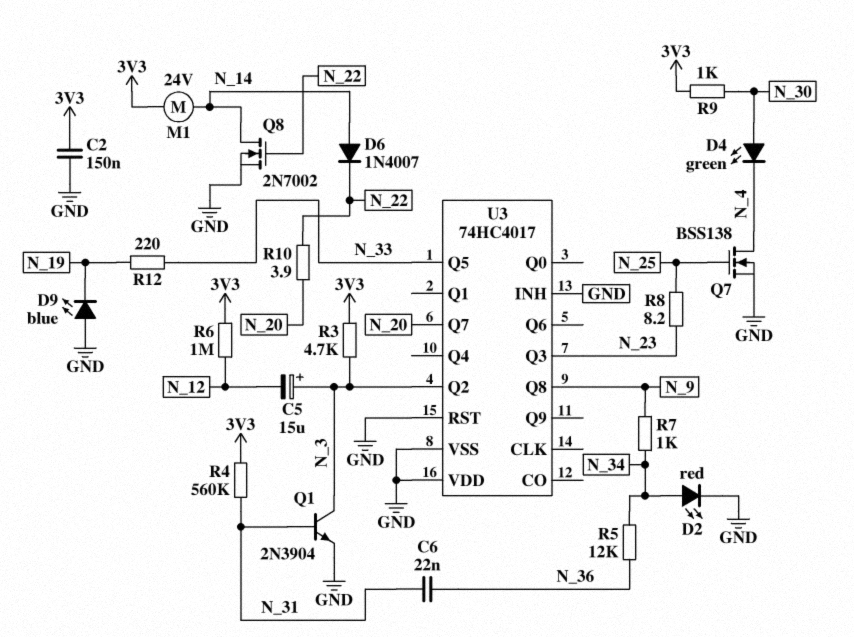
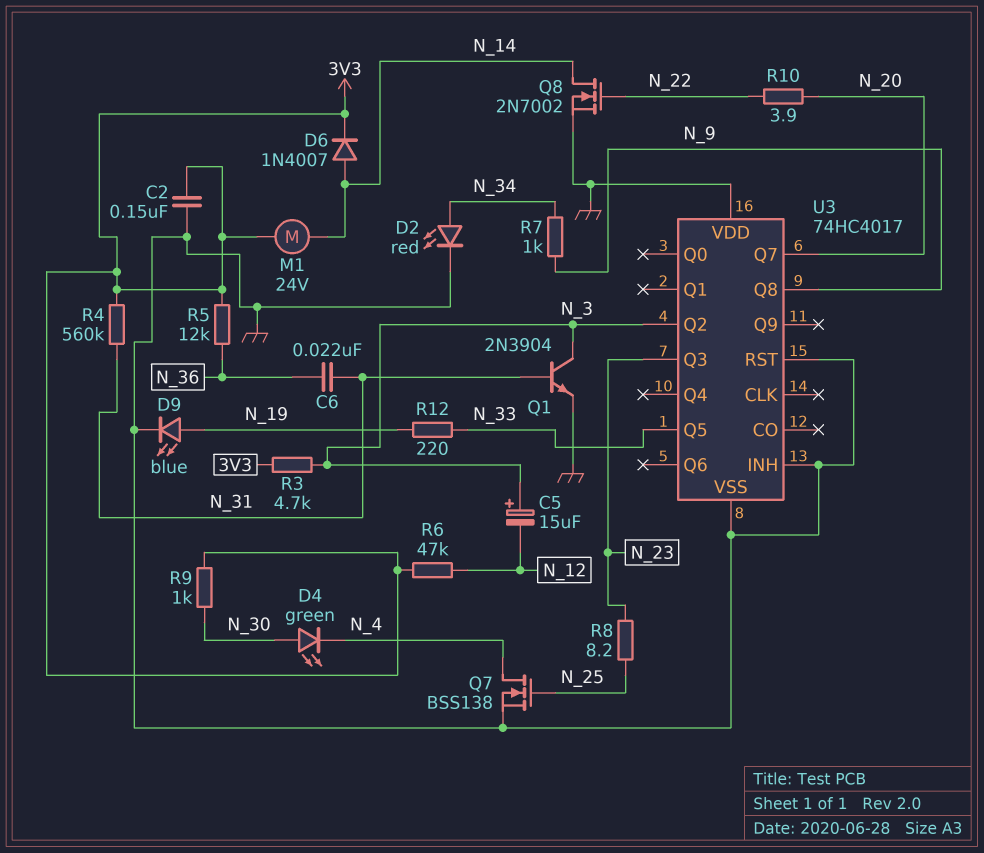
D6: diode 1N4007 (A N_14, K N_22) -> diode 1N4007 (A N_14, K 3V3)
D9: LED blue (A GND, K N_19) -> LED blue (A N_19, K GND)
R5: 12k (N_34, N_36) -> 12k (3V3, N_36)
R6: 1M (3V3, N_12) -> 47k (3V3, N_12)

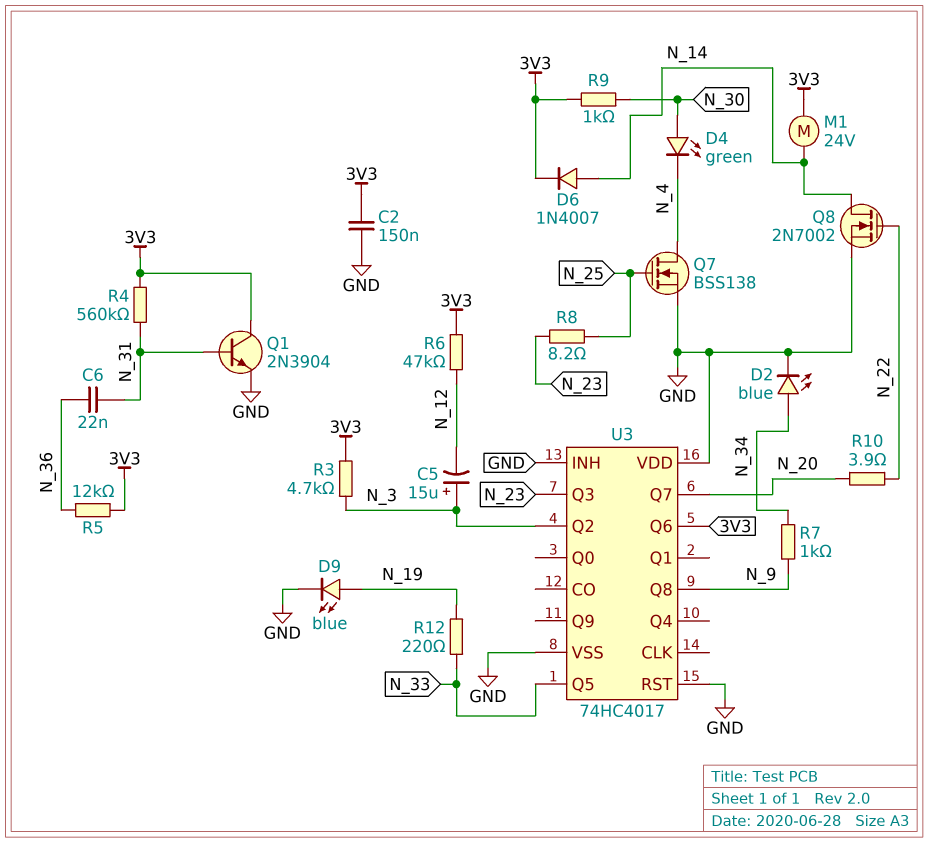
D2: LED red (A N_34, K GND) -> LED blue (A N_34, K GND)
Q1: NPN 2N3904 (B N_31, C N_3, E GND) -> NPN 2N3904 (B N_31, C 3V3, E GND)
U3 pin Q6: none -> 3V3

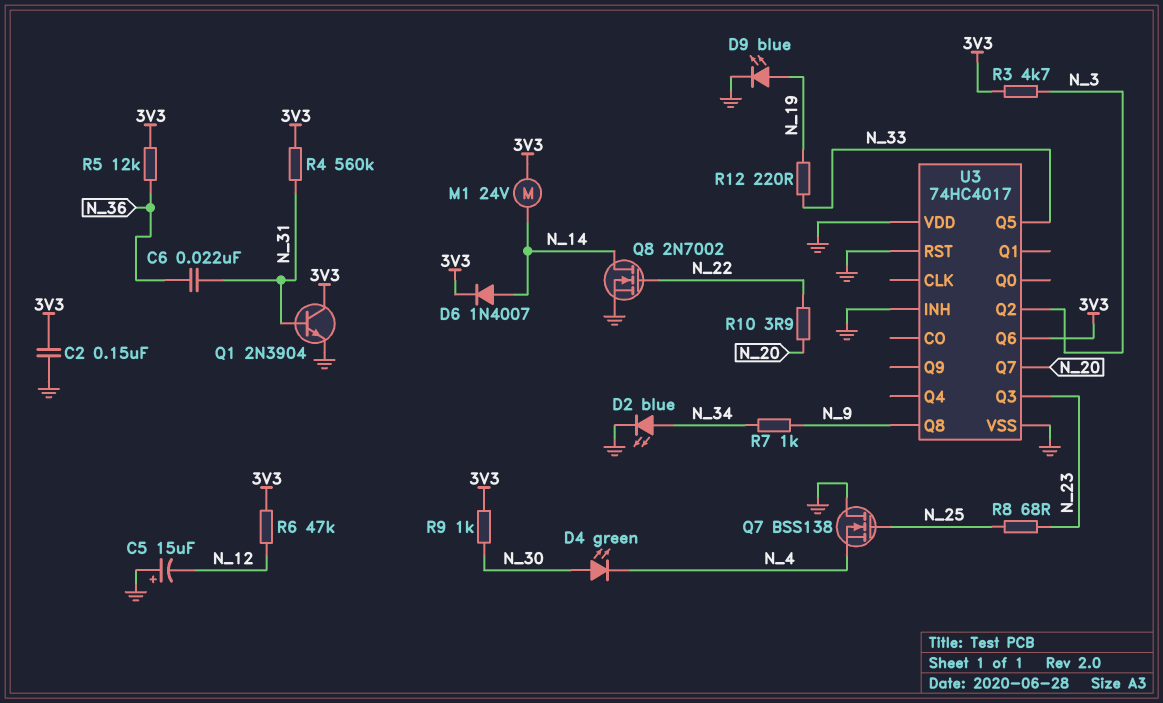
C5: 15uF (plus N_3, minus N_12) -> 15uF (plus GND, minus N_12)
Q7: NMOS BSS138 (G N_25, D N_4, S GND) -> NMOS BSS138 (G N_25, D GND, S N_4)
R8: 8.2 (N_23, N_25) -> 68 (N_23, N_25)

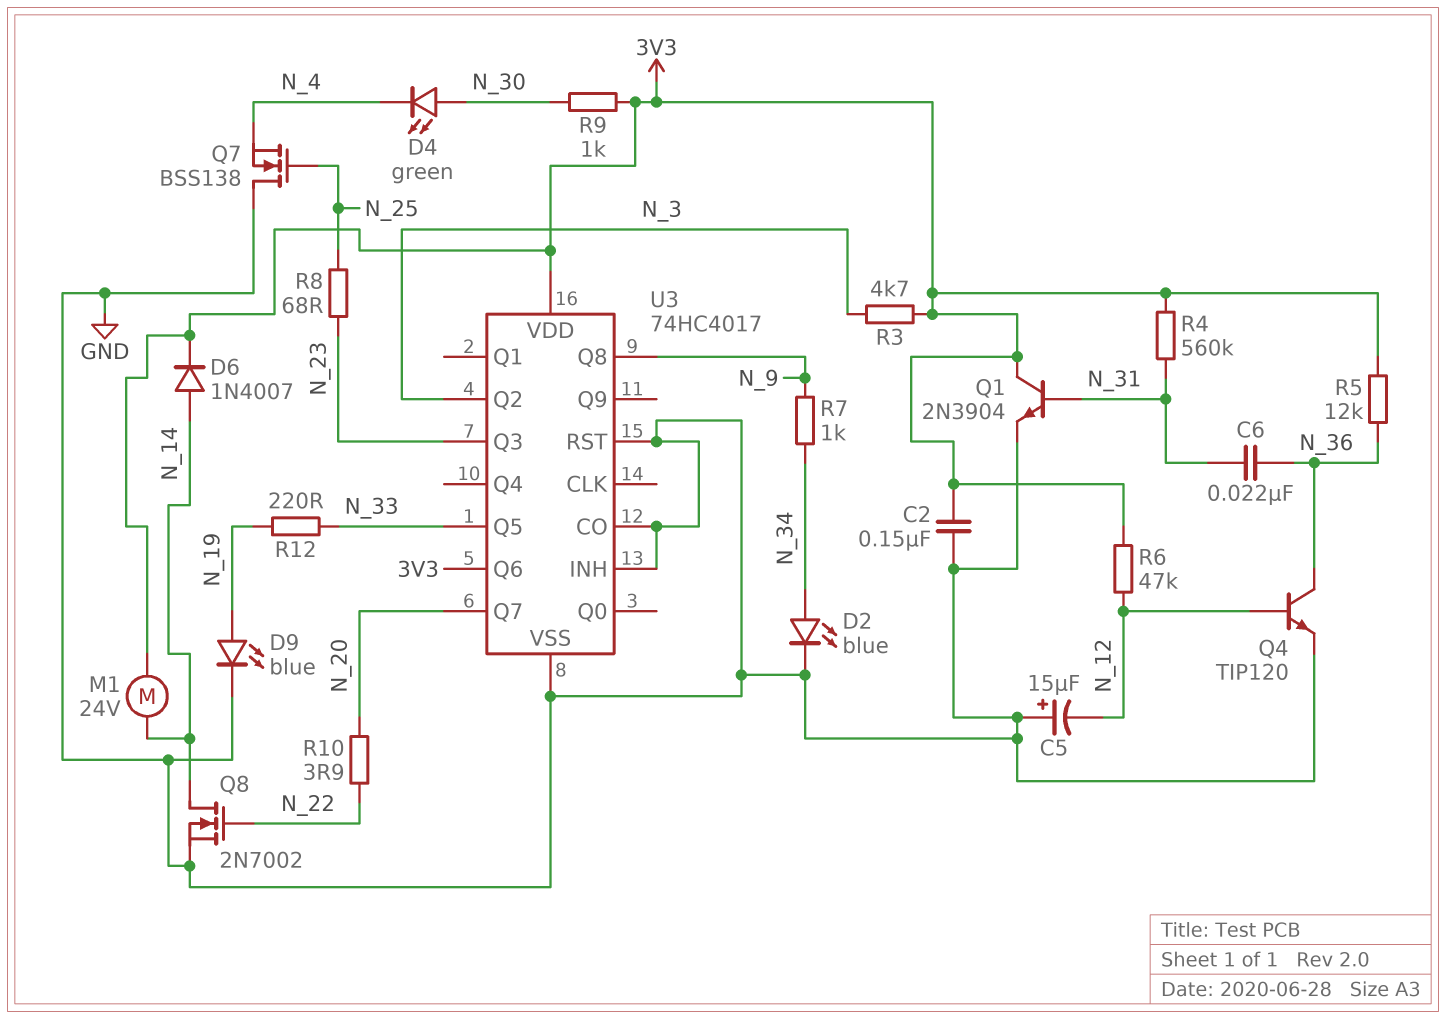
Q4: none -> NPN TIP120 (B N_12, C N_36, E GND)
U3 pin CO: none -> GND
U3 pin VDD: GND -> 3V3

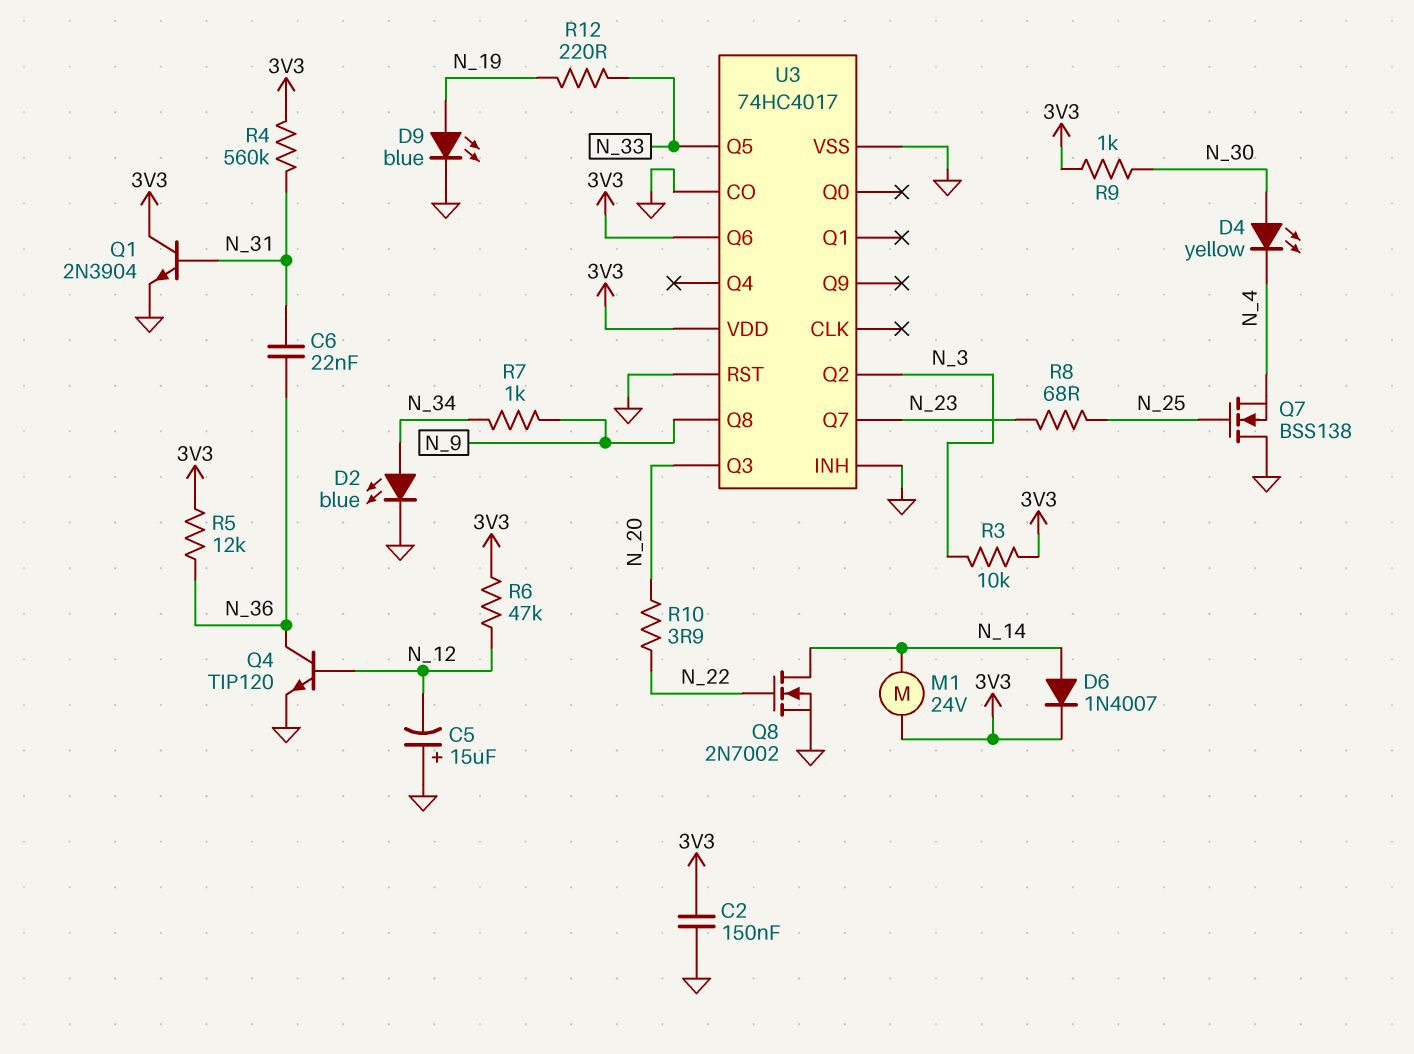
D4: LED green (A N_30, K N_4) -> LED yellow (A N_30, K N_4)
R3: 4.7k (3V3, N_3) -> 10k (3V3, N_3)
U3 pin Q3: N_23 -> N_20
U3 pin Q7: N_20 -> N_23

